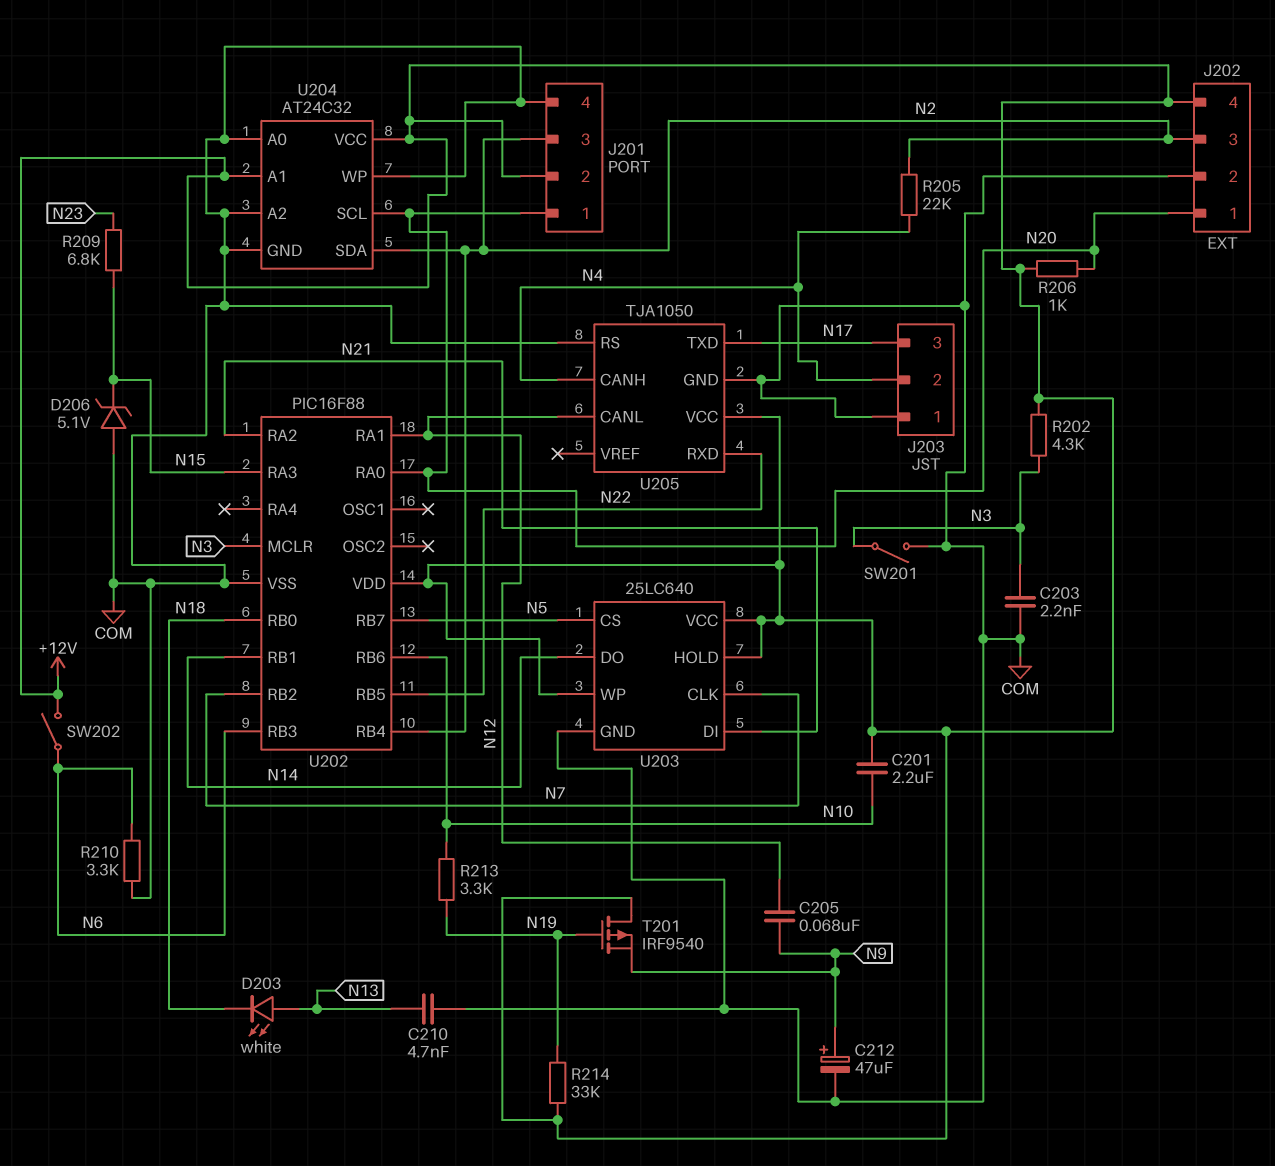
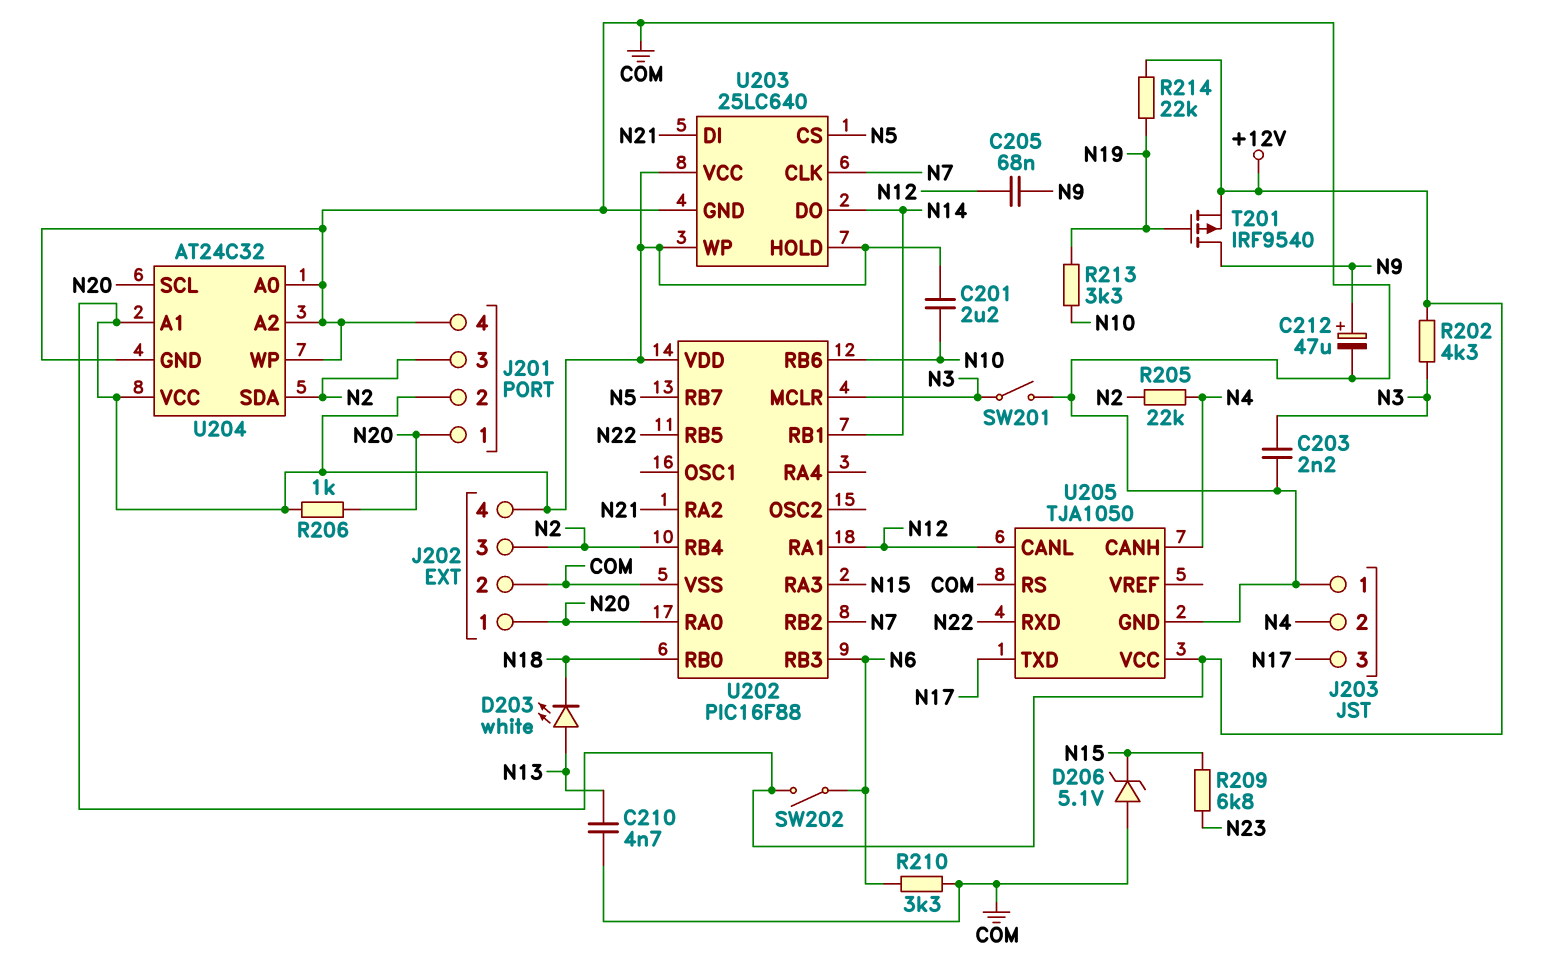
R214: 33k (+12V, N19) -> 22k (+12V, N19)
T201: PMOS IRF9540 (G N19, D +12V, S N9) -> PMOS IRF9540 (G N19, D N9, S +12V)

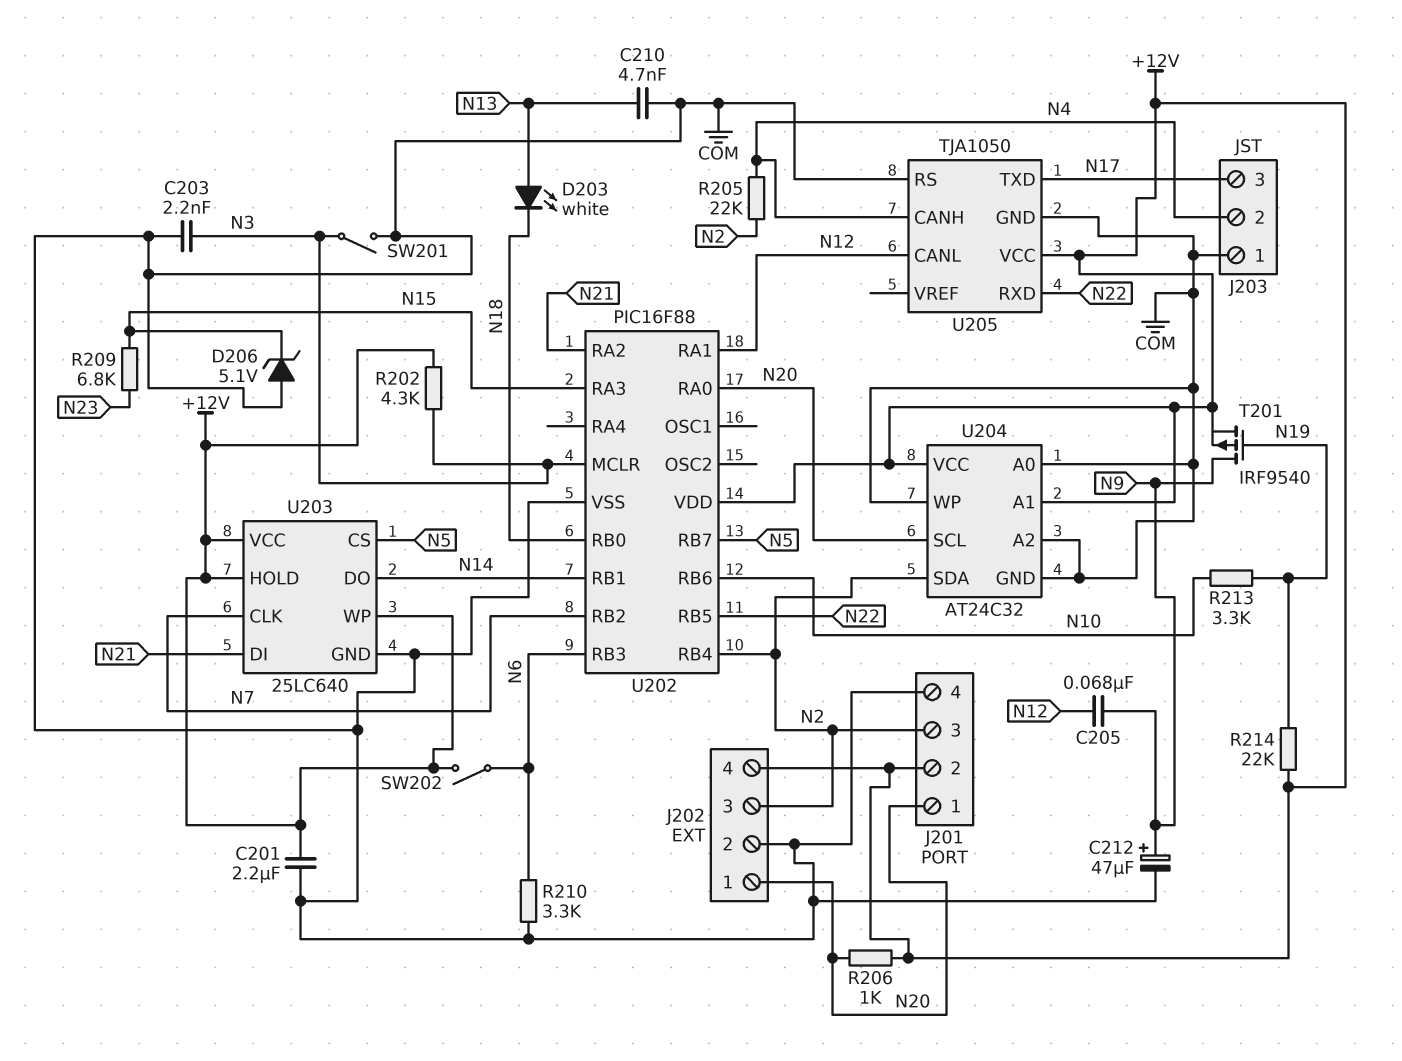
C201: 2.2uF (+12V, N10) -> 2.2uF (+12V, COM)

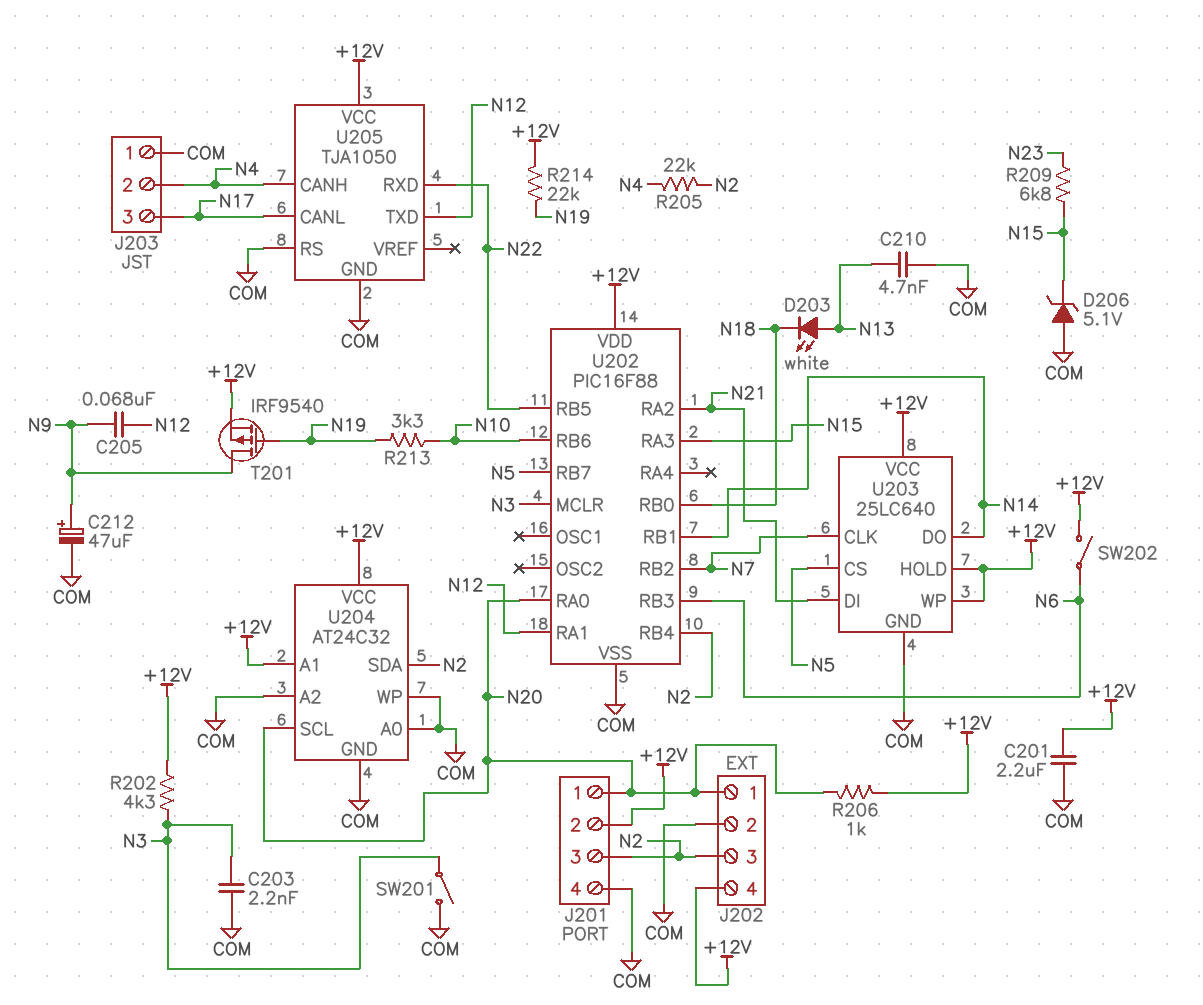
R210: 3.3k (COM, N6) -> none
U205 pin CANL: N12 -> N17
U205 pin TXD: N17 -> N12

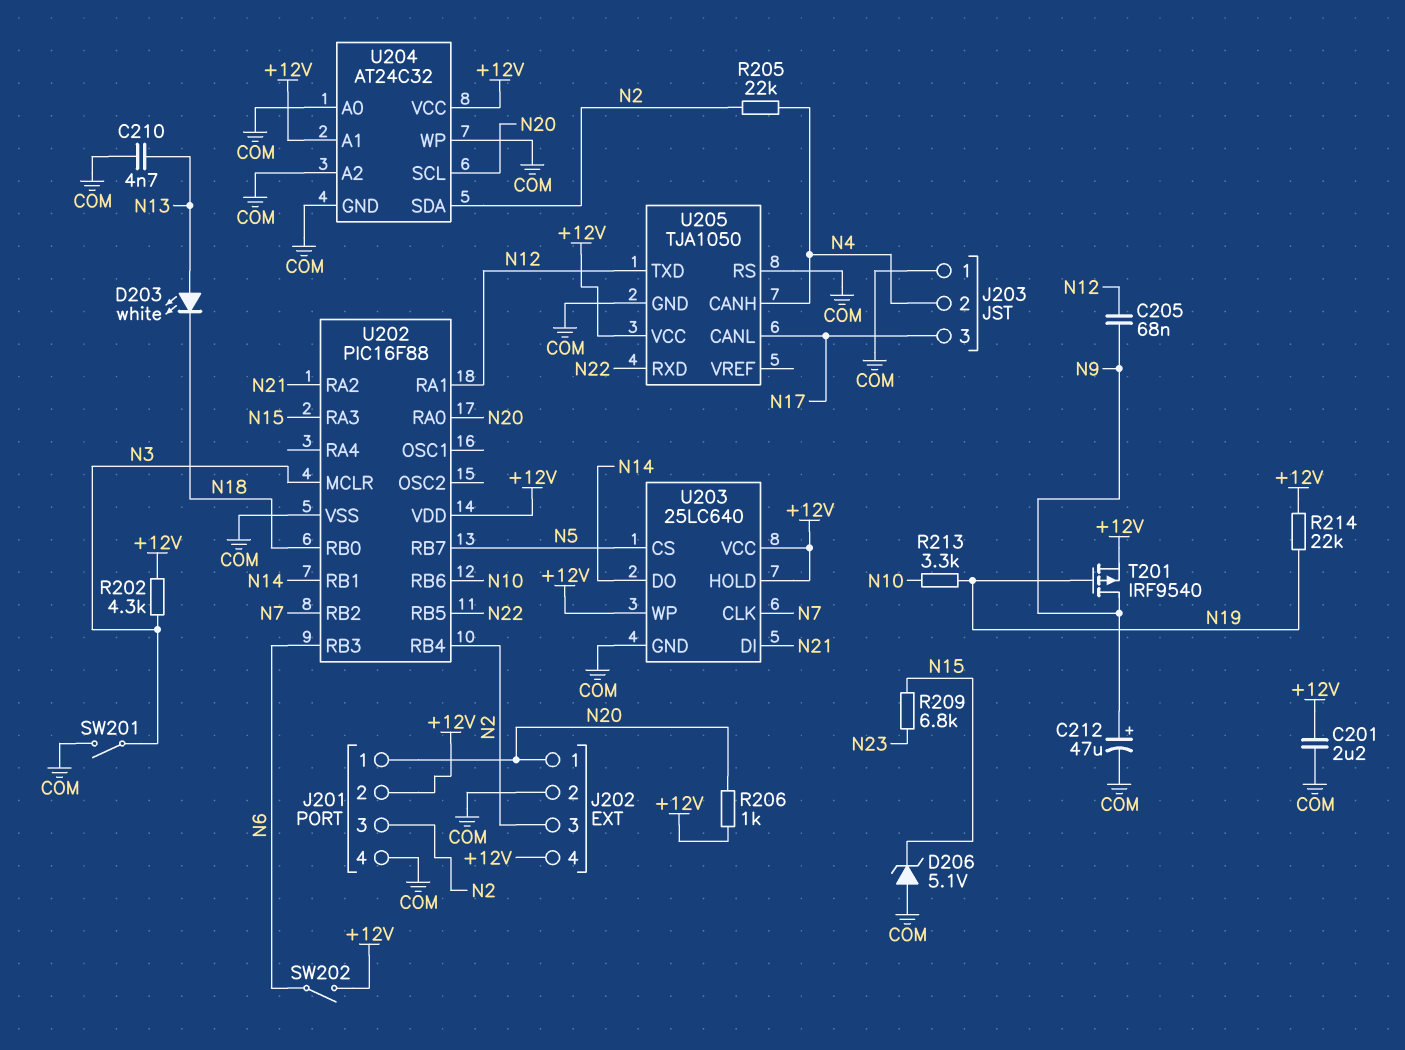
C203: 2.2nF (COM, N3) -> none

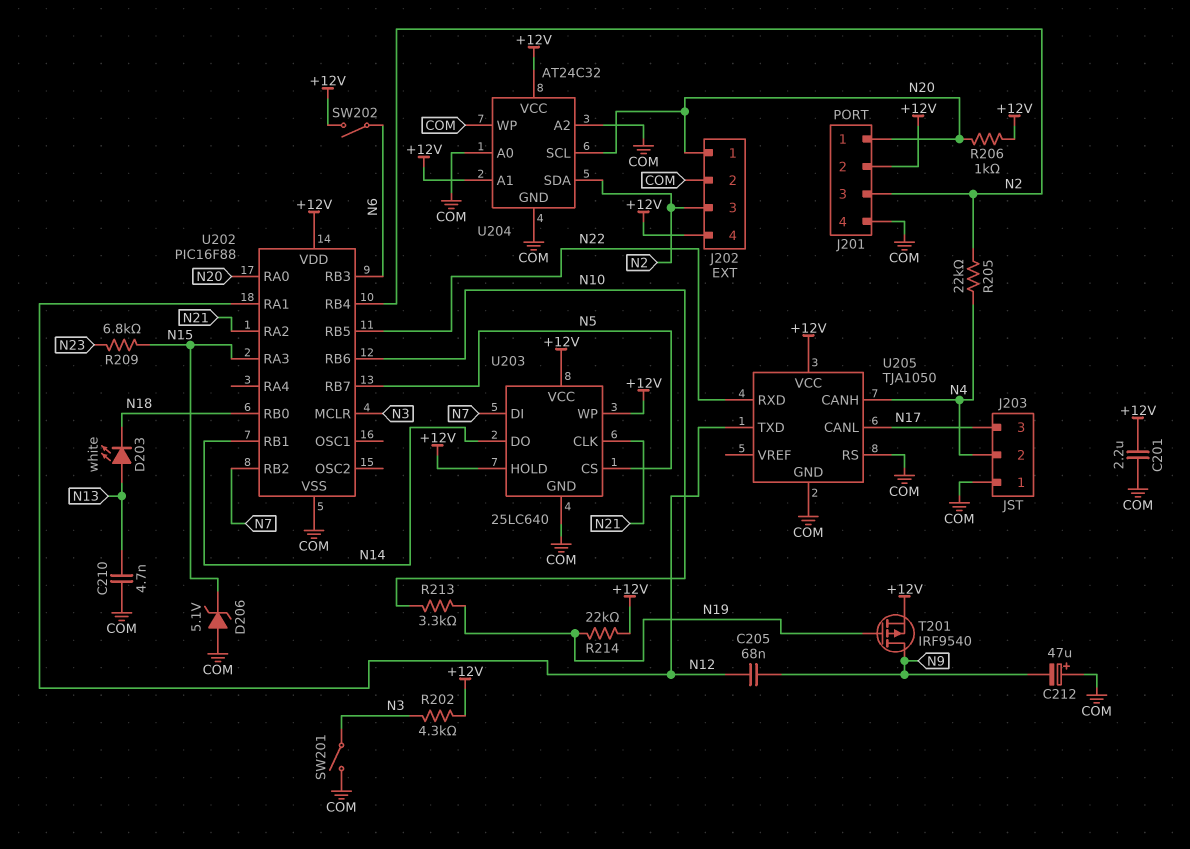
C212: 47uF (plus N9, minus COM) -> 47uF (plus COM, minus N9)
U203 pin CLK: N7 -> N21
U203 pin DI: N21 -> N7

